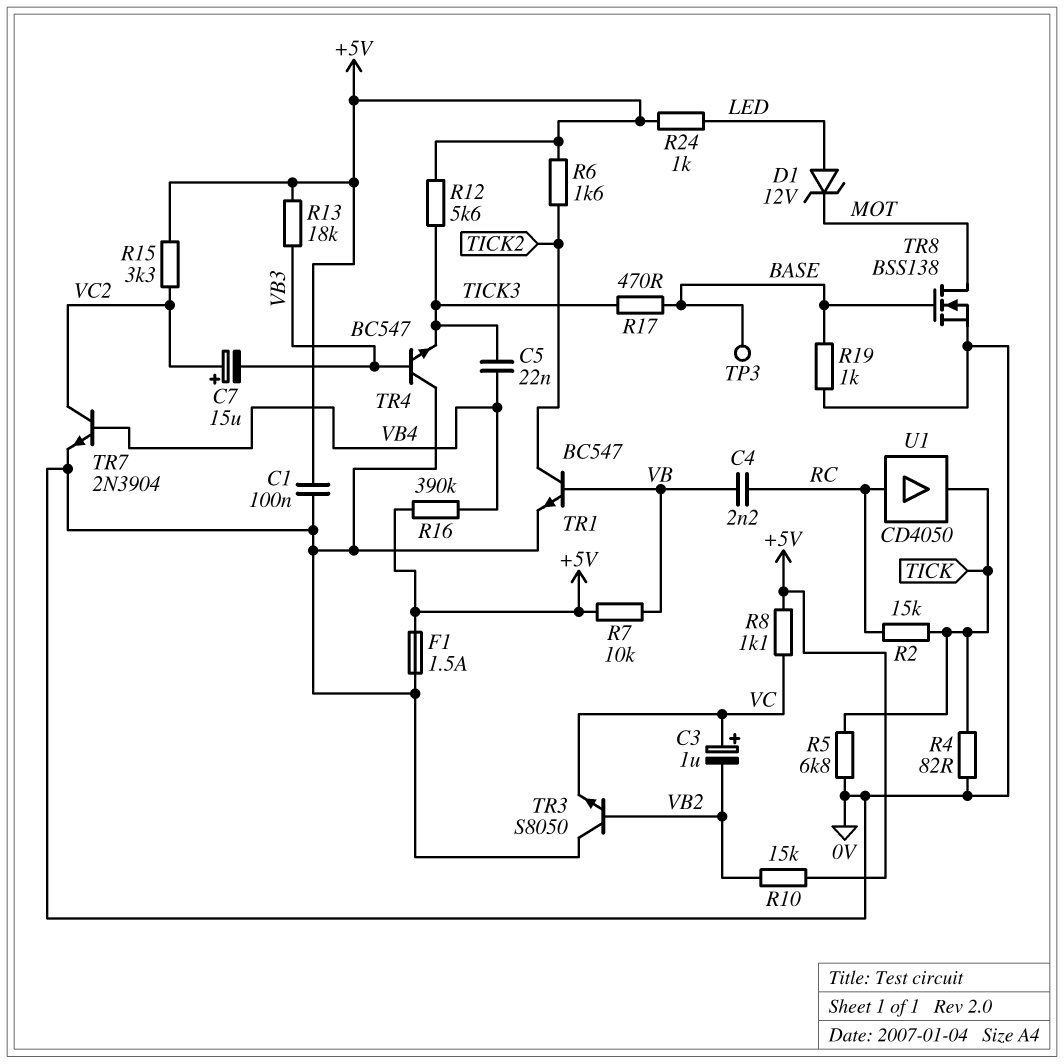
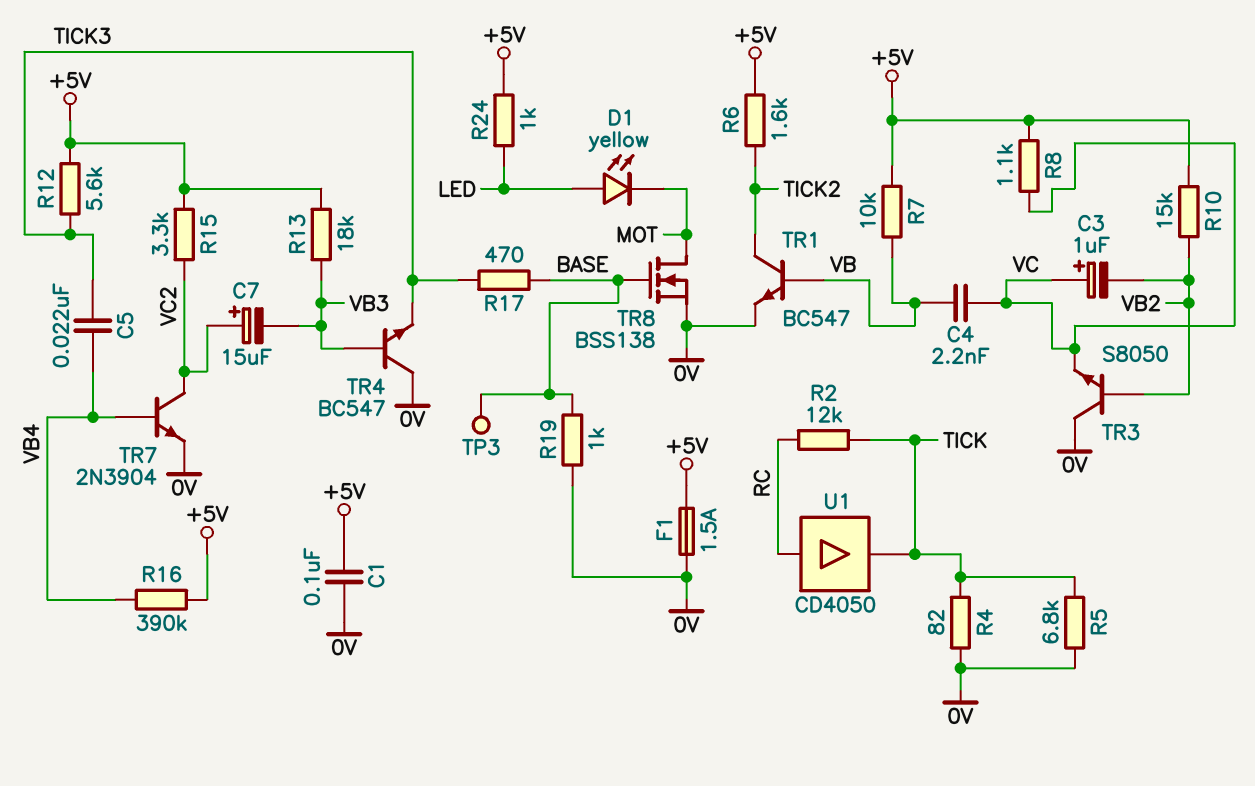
C4: 2.2nF (RC, VB) -> 2.2nF (VB, VC)
D1: zener 12V (A LED, K MOT) -> LED yellow (A LED, K MOT)
R2: 15k (RC, TICK) -> 12k (RC, TICK)

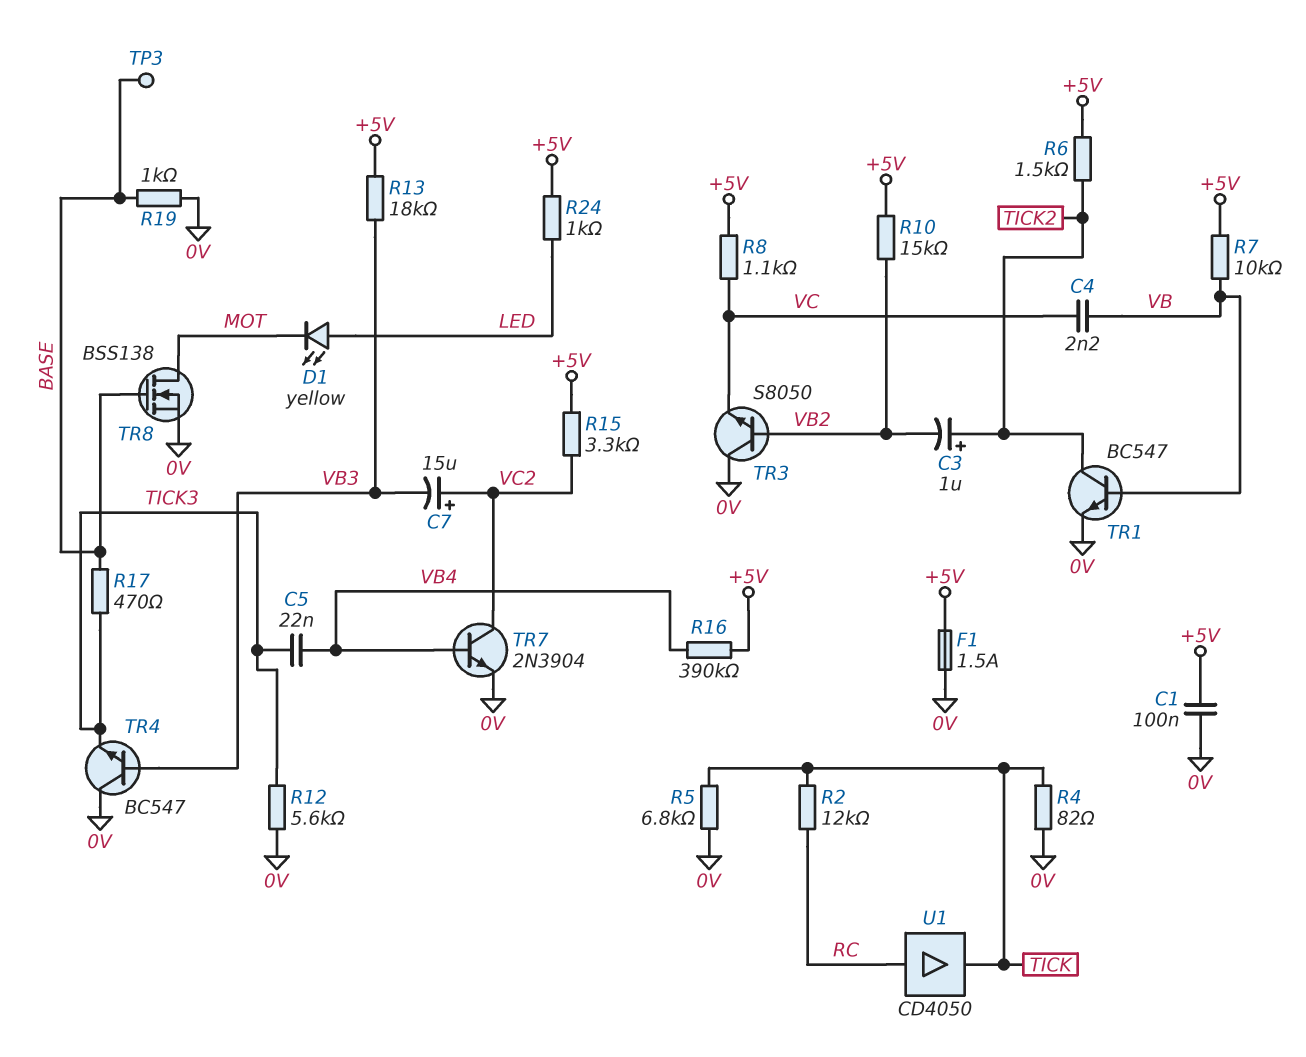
C3: 1uF (plus VC, minus VB2) -> 1uF (plus TICK2, minus VB2)
R6: 1.6k (+5V, TICK2) -> 1.5k (+5V, TICK2)
R12: 5.6k (+5V, TICK3) -> 5.6k (0V, TICK3)

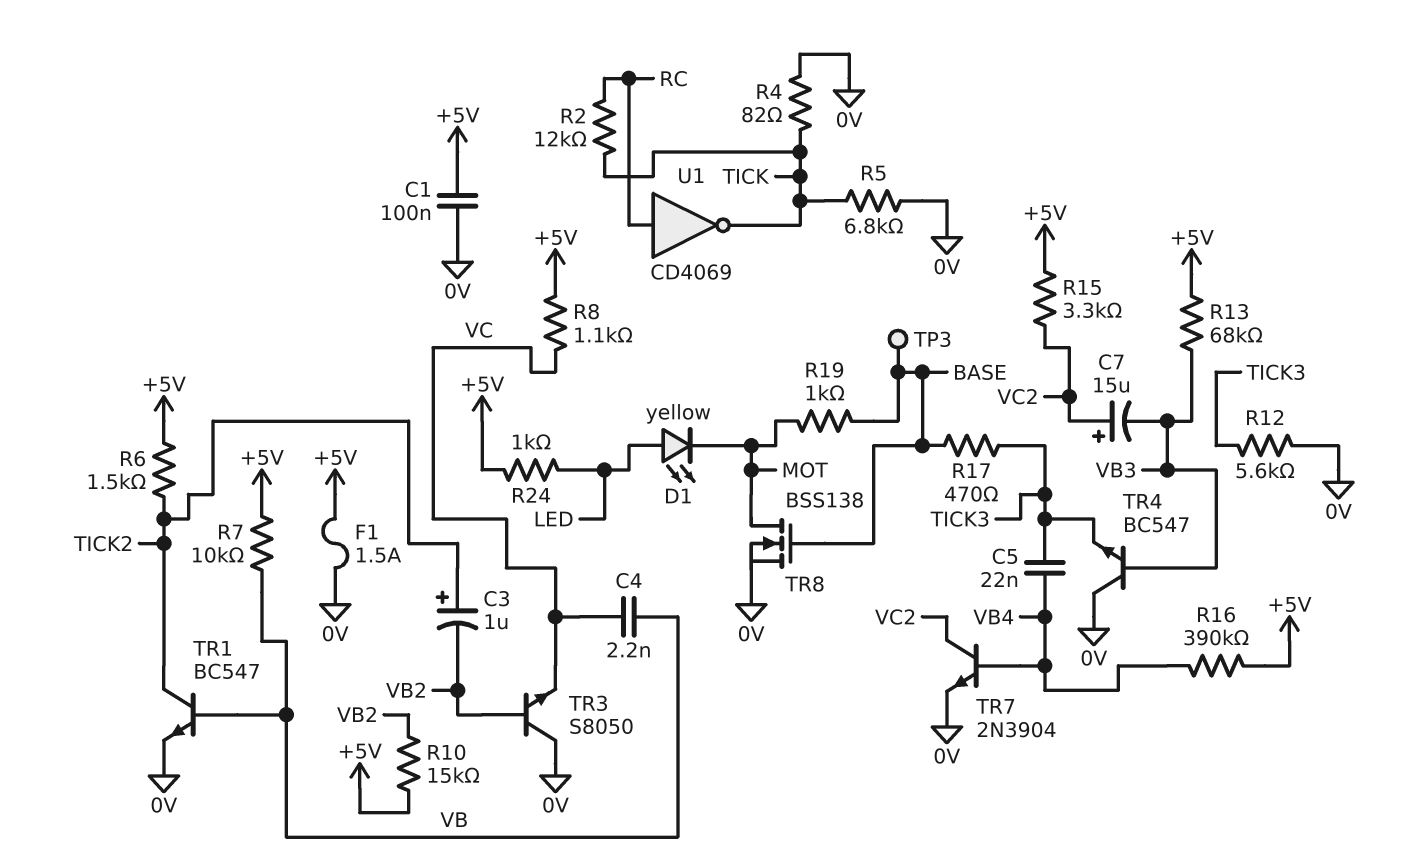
R13: 18k (+5V, VB3) -> 68k (+5V, VB3)
R19: 1k (0V, BASE) -> 1k (BASE, MOT)
U1: buffer CD4050 (in RC, out TICK) -> NOT CD4069 (in RC, out TICK)

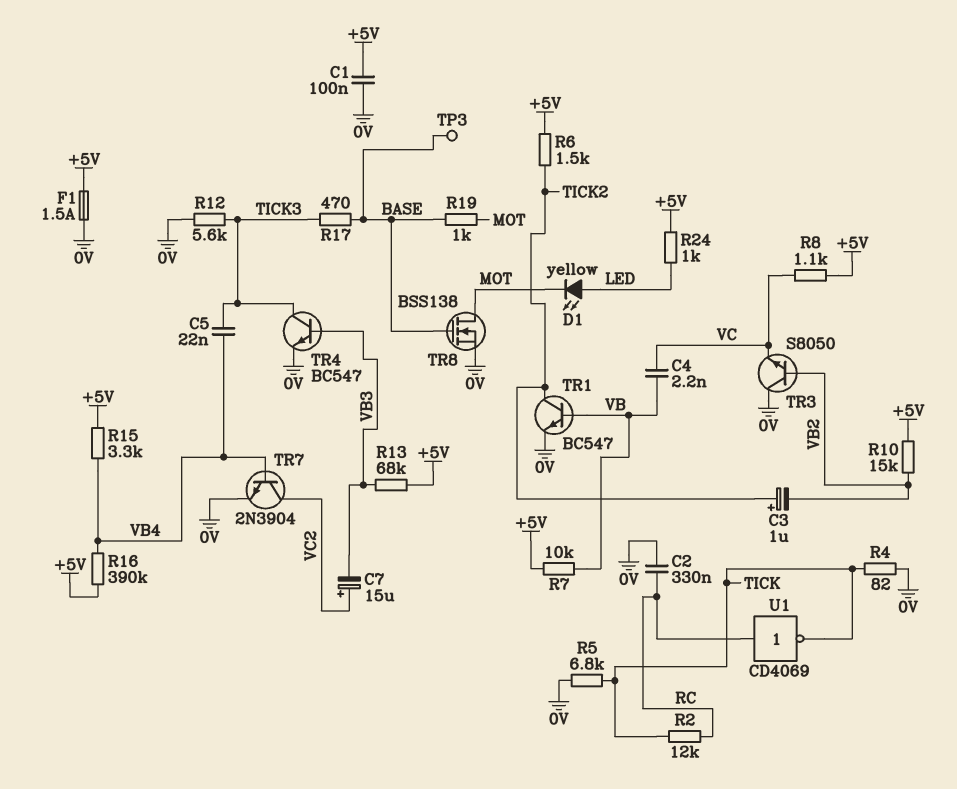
C2: none -> 330nF (0V, RC)
R15: 3.3k (+5V, VC2) -> 3.3k (+5V, VB4)
TR4: NPN BC547 (B VB3, C 0V, E TICK3) -> NPN BC547 (B VB3, C TICK3, E 0V)

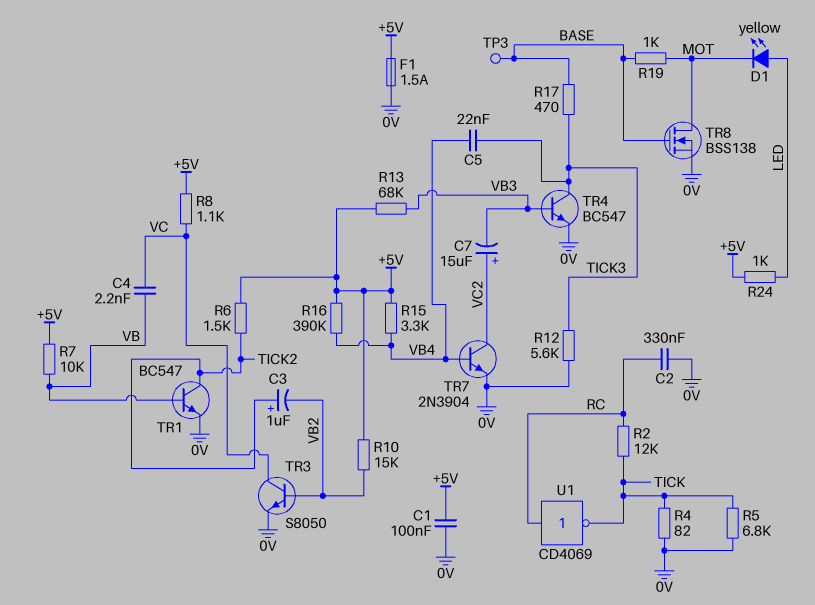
TR3: NPN S8050 (B VB2, C 0V, E VC) -> NPN S8050 (B VB2, C VC, E 0V)

